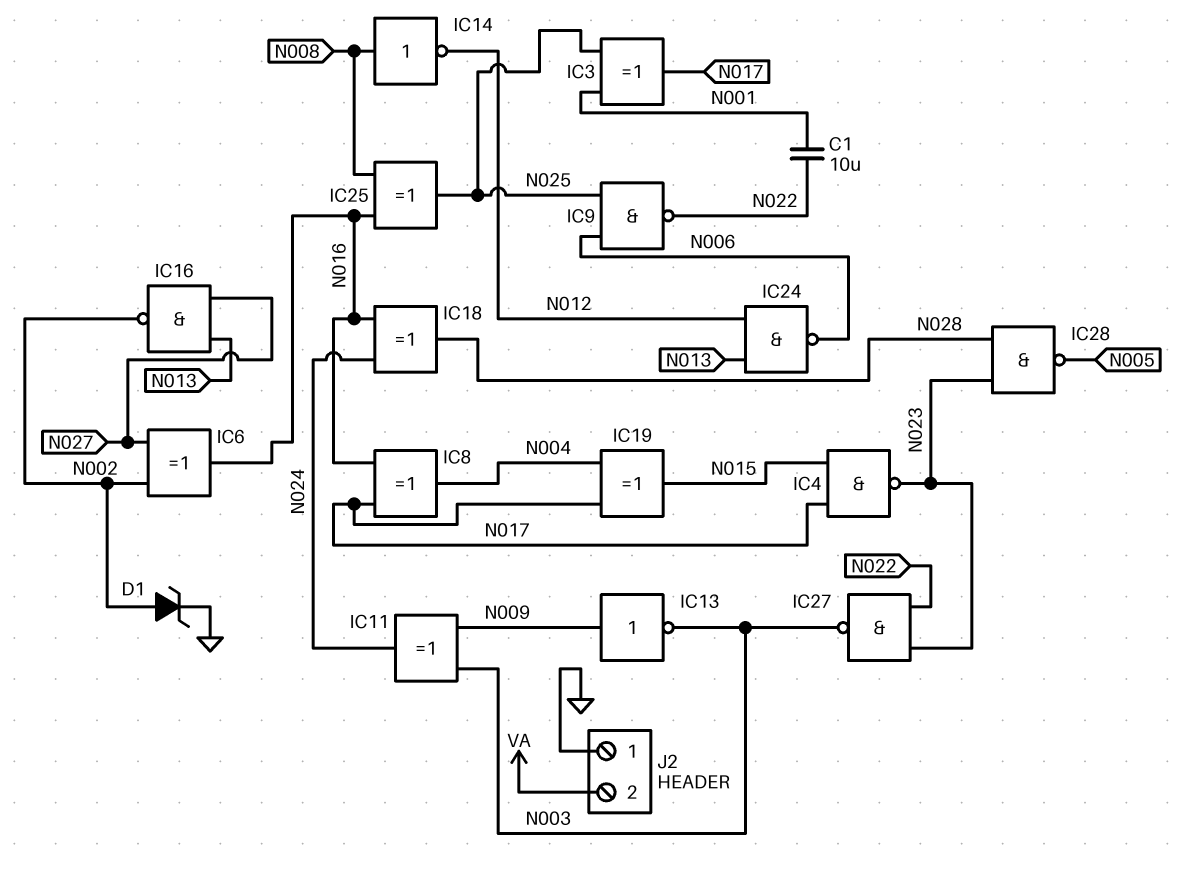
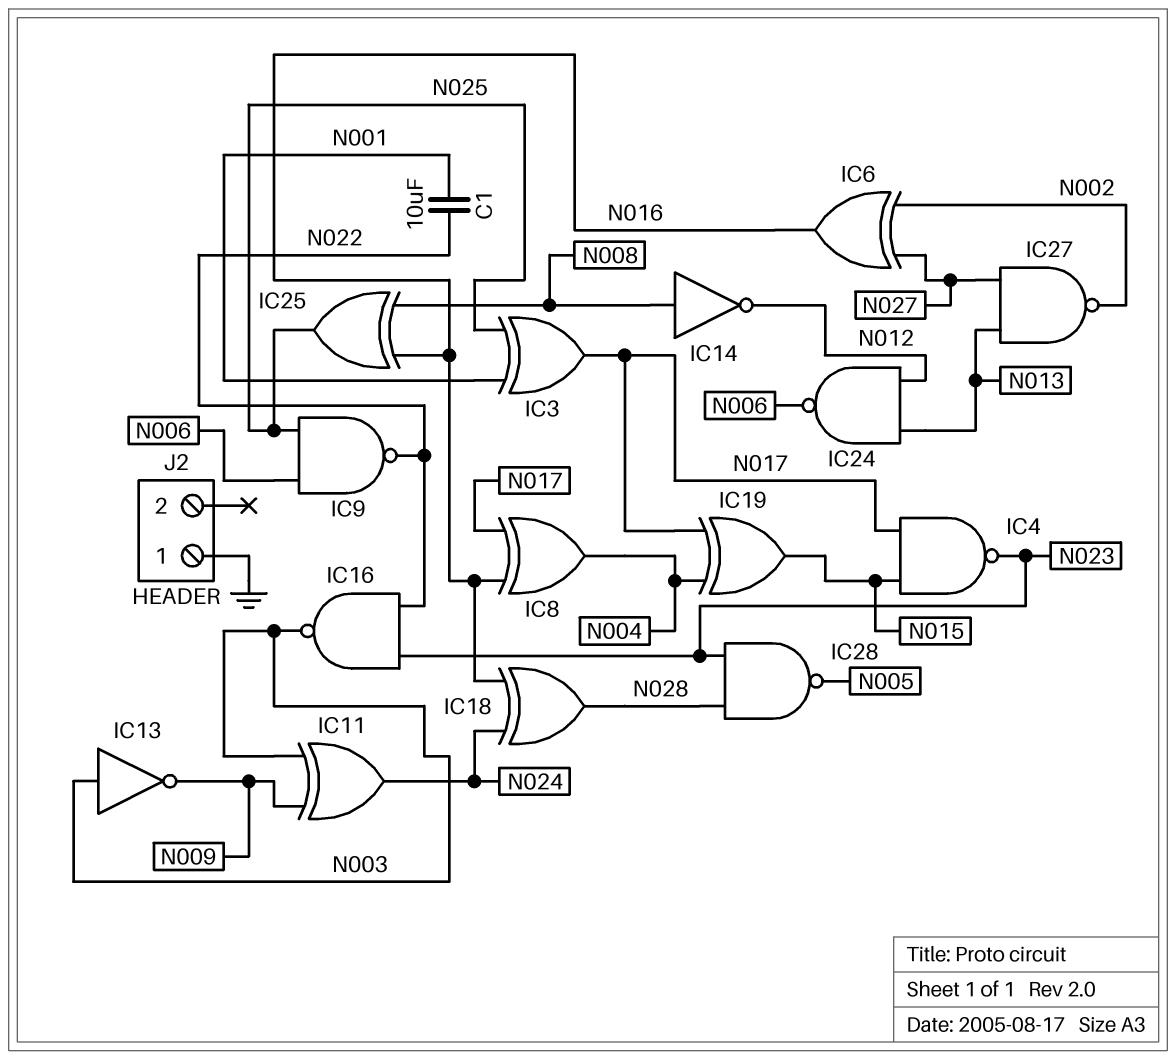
D1: zener (A N002, K GND) -> none
IC13: NOT (in N009, out N003) -> NOT (in N003, out N009)
IC16: NAND (in N013, in N027, out N002) -> NAND (in N022, in N023, out N003)
IC27: NAND (in N022, in N023, out N003) -> NAND (in N013, in N027, out N002)
J2 pin 2: VA -> none

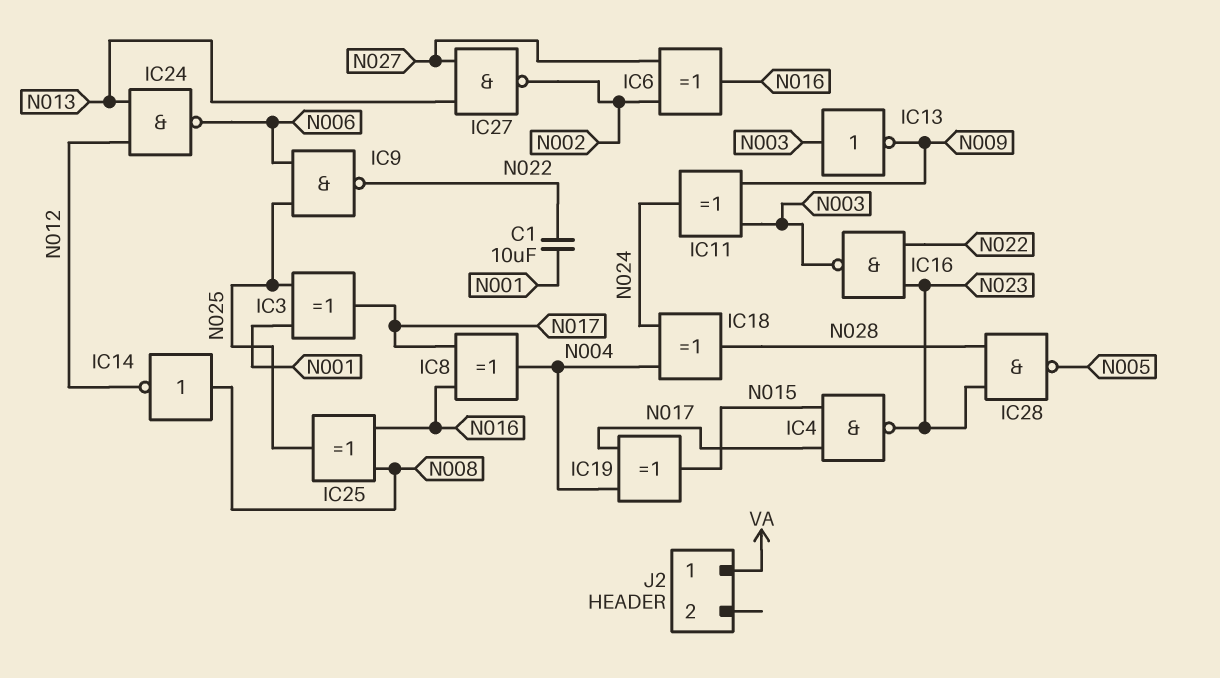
IC18: XOR (in N016, in N024, out N028) -> XOR (in N004, in N024, out N028)
J2 pin 1: GND -> VA

